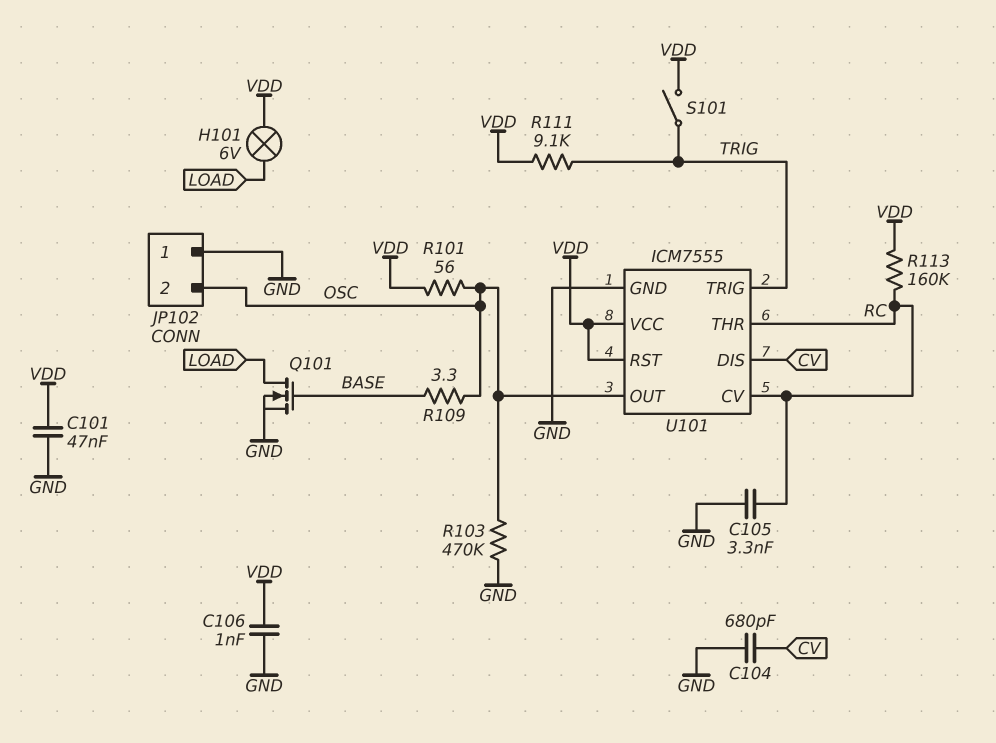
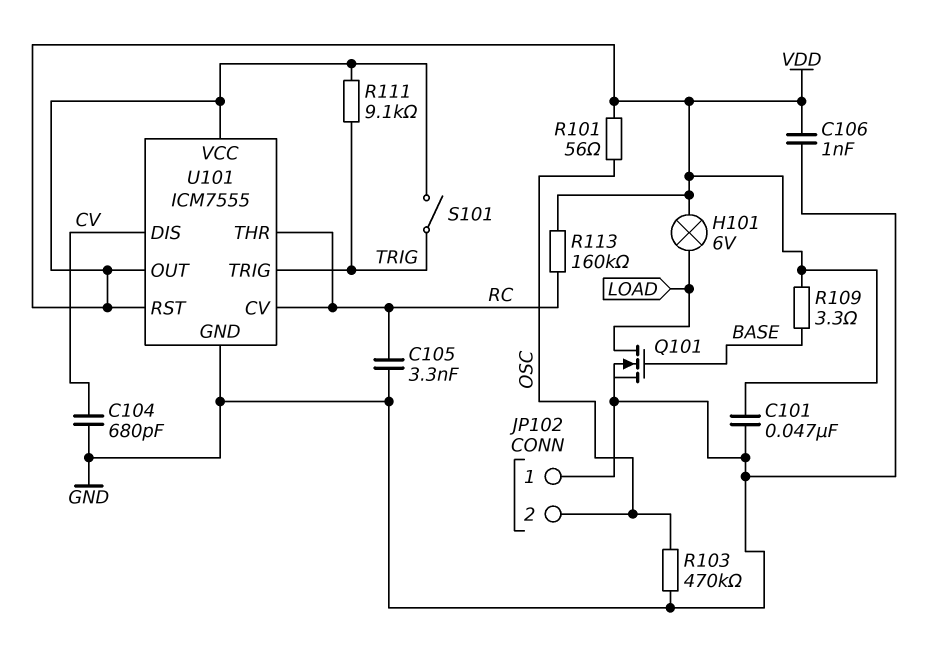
R109: 3.3 (BASE, OSC) -> 3.3 (BASE, VDD)
U101 pin OUT: OSC -> VDD

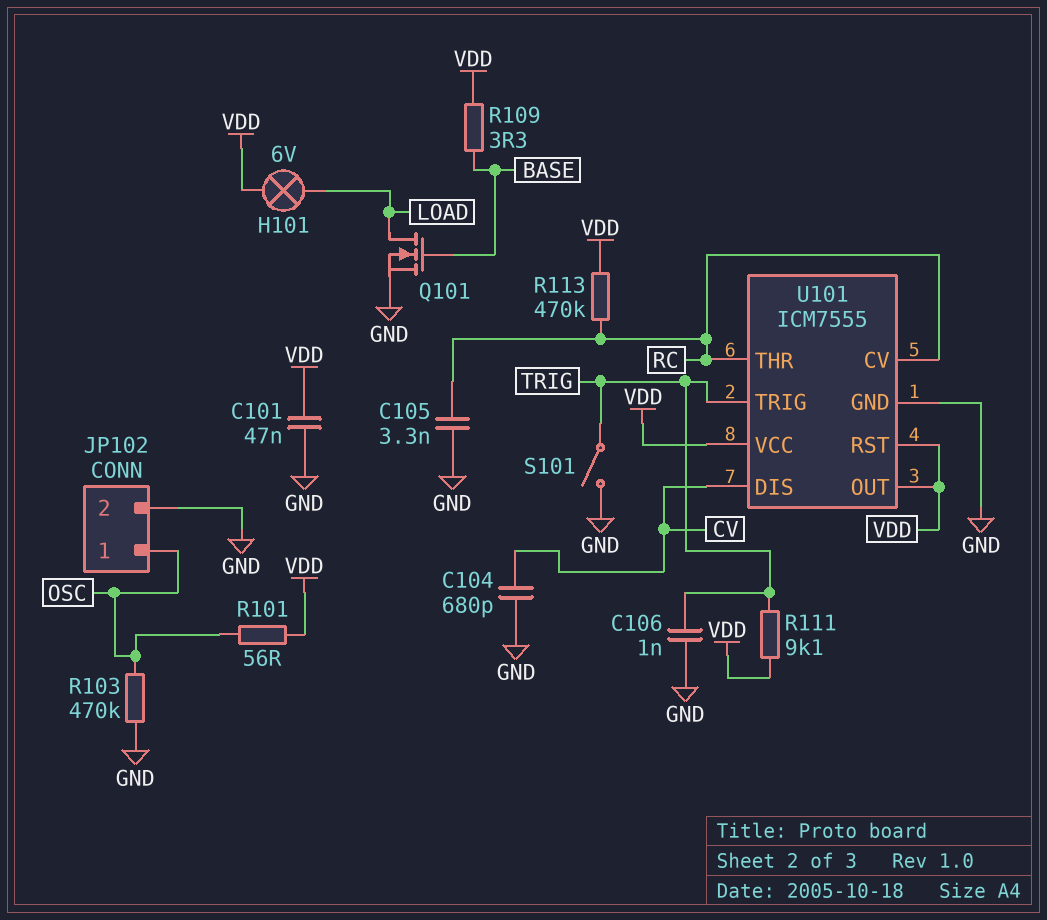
C106: 1nF (GND, VDD) -> 1nF (GND, TRIG)
JP102 pin 1: GND -> OSC
JP102 pin 2: OSC -> GND
R113: 160k (RC, VDD) -> 470k (RC, VDD)
S101: switch (TRIG, VDD) -> switch (GND, TRIG)

